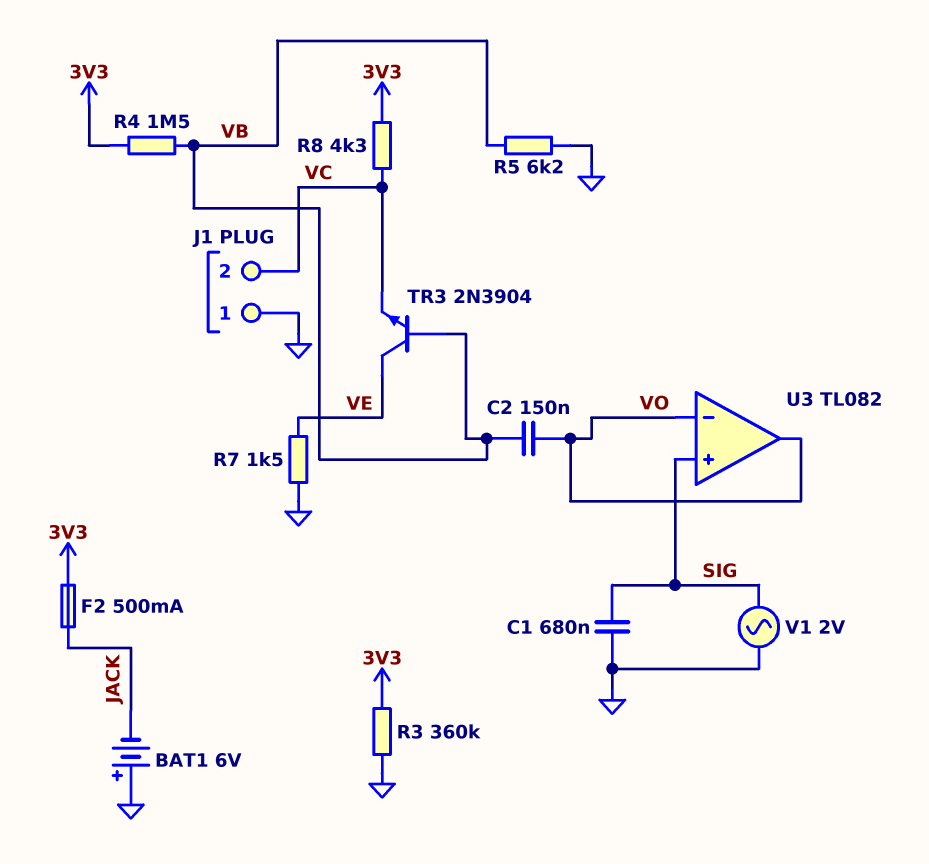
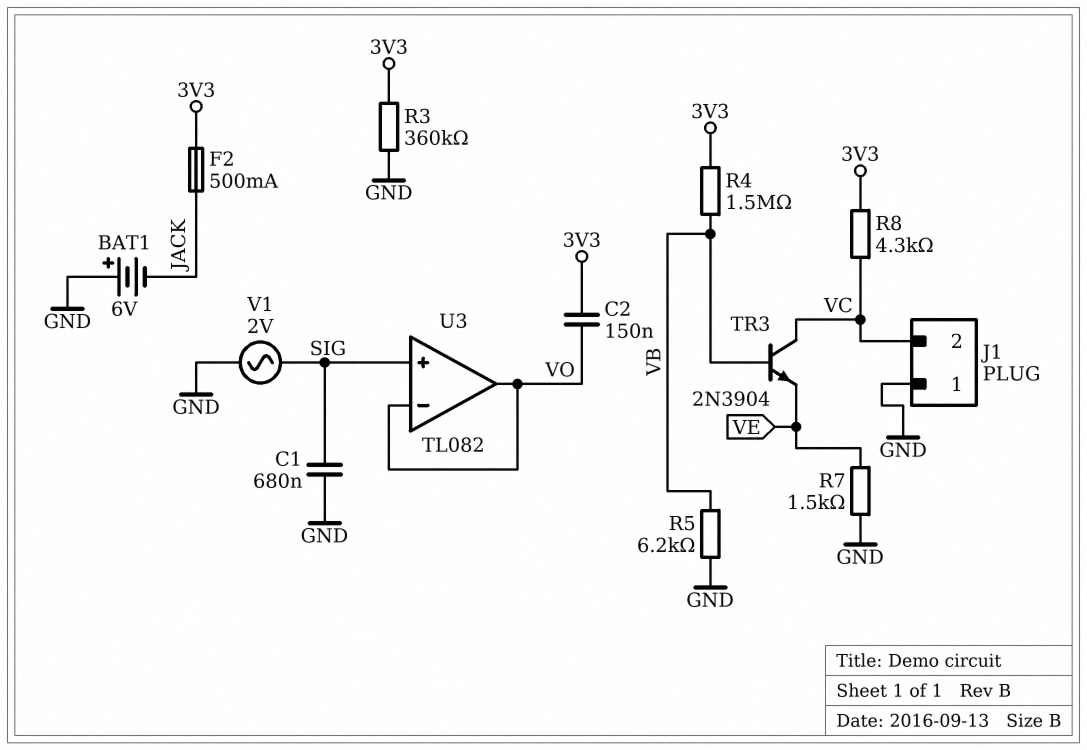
C2: 150nF (VB, VO) -> 150nF (3V3, VO)
TR3: NPN 2N3904 (B VB, C VE, E VC) -> NPN 2N3904 (B VB, C VC, E VE)

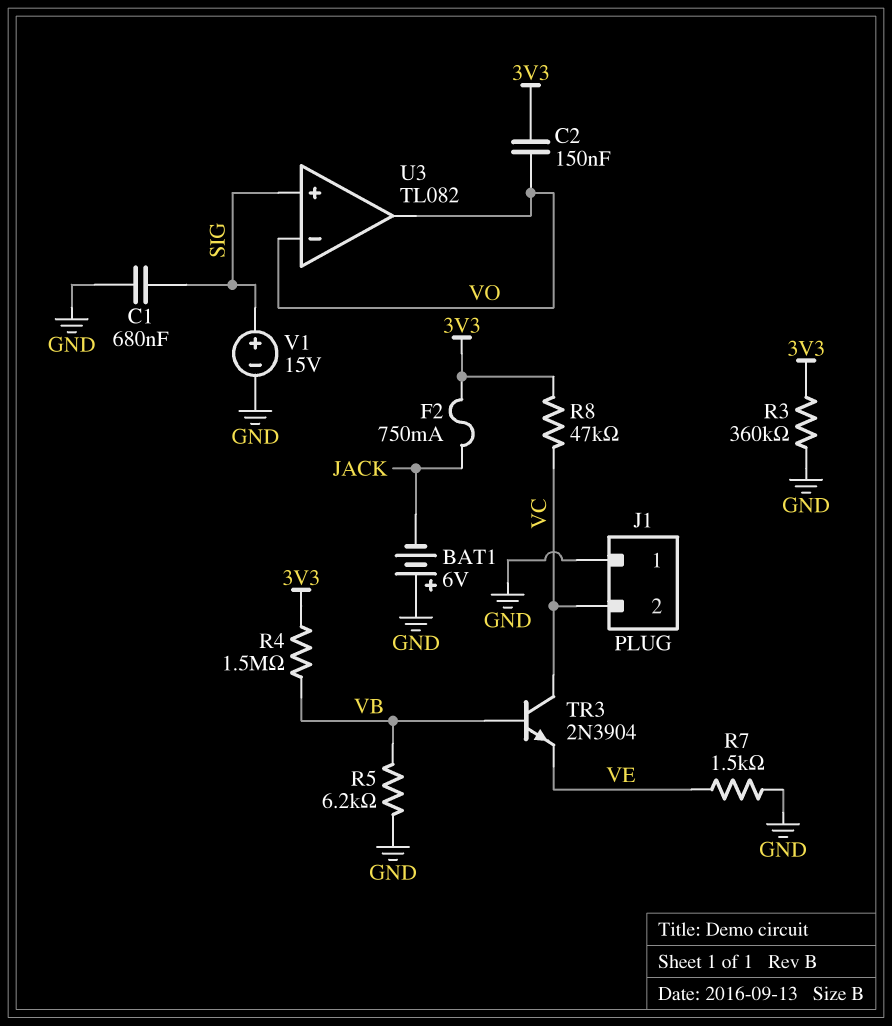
F2: 500mA (3V3, JACK) -> 750mA (3V3, JACK)
R8: 4.3k (3V3, VC) -> 47k (3V3, VC)
V1: AC 2V (GND, SIG) -> 15V (plus SIG, minus GND)

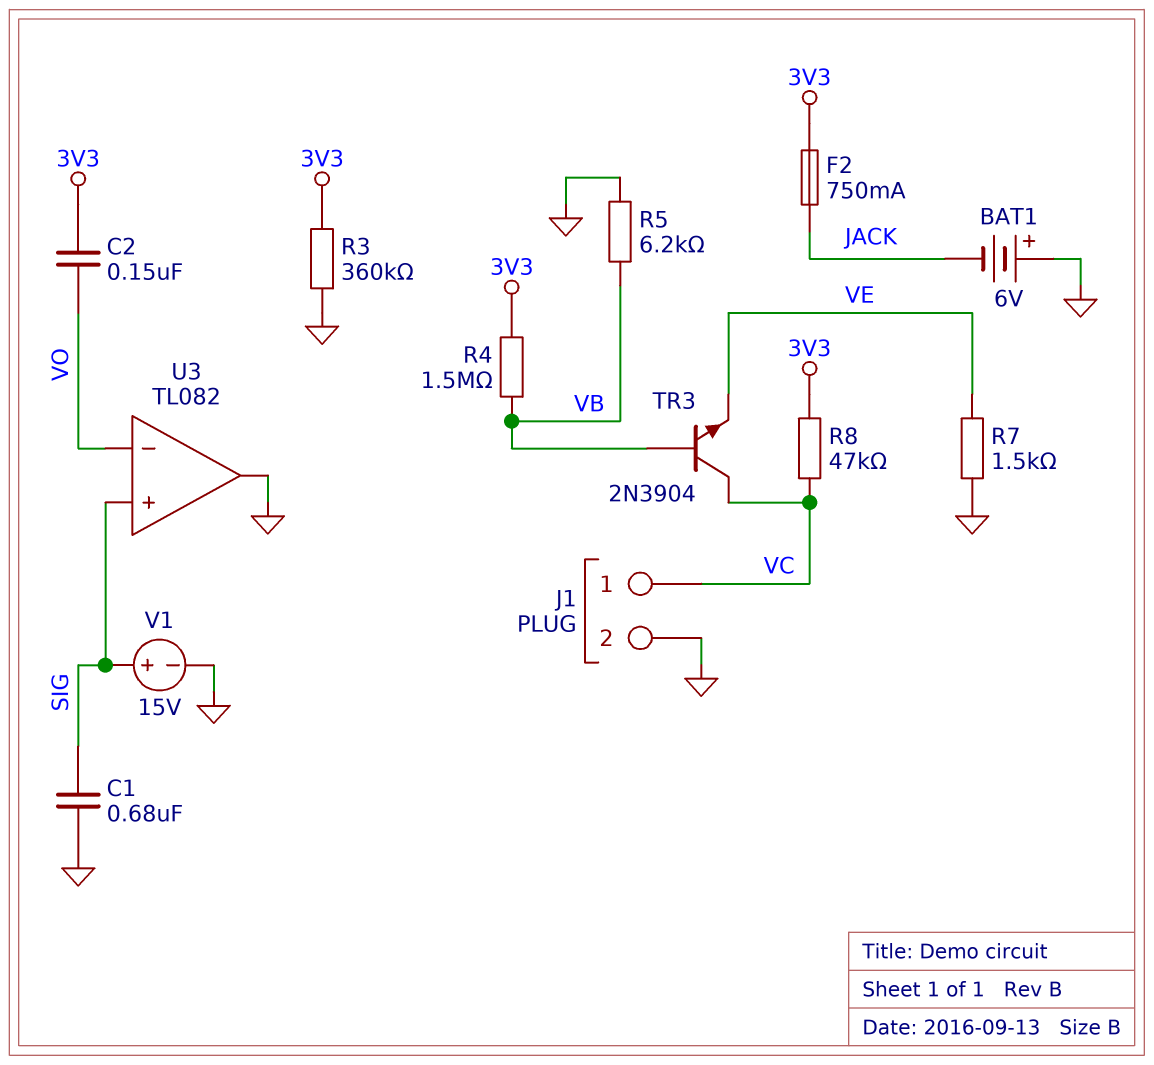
J1 pin 1: GND -> VC
J1 pin 2: VC -> GND
U3 pin out: VO -> GND

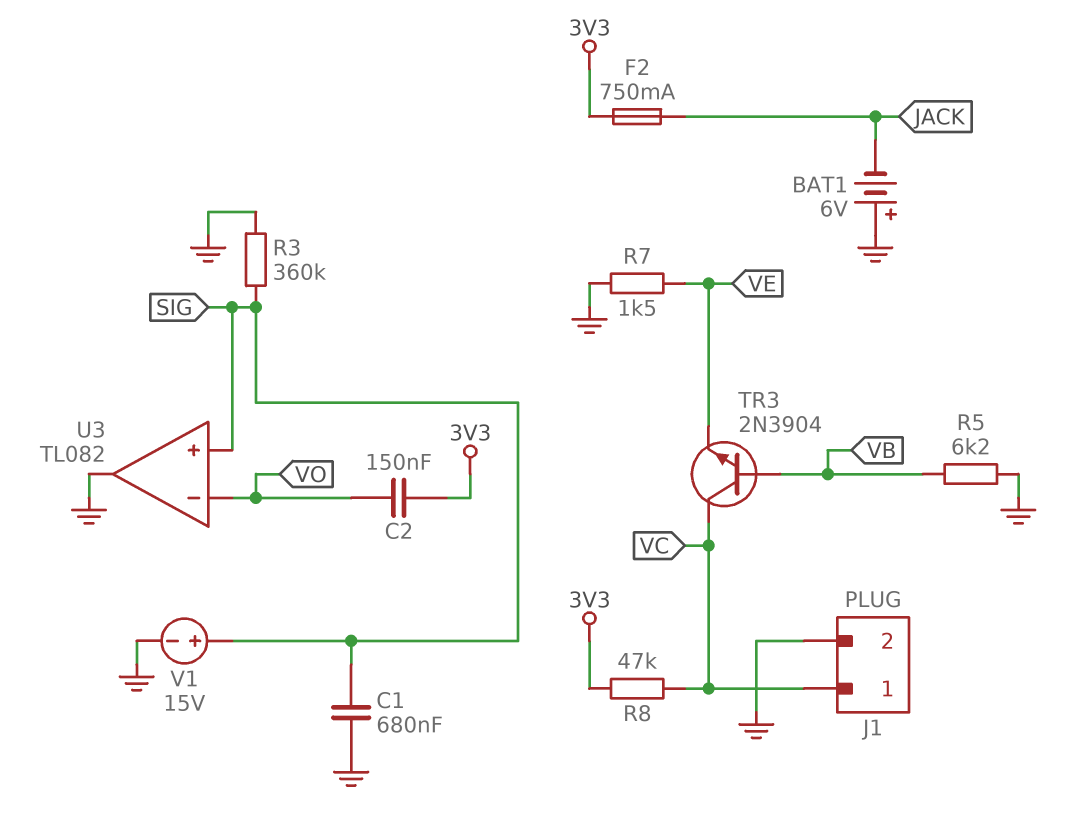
R3: 360k (3V3, GND) -> 360k (GND, SIG)
R4: 1.5M (3V3, VB) -> none

